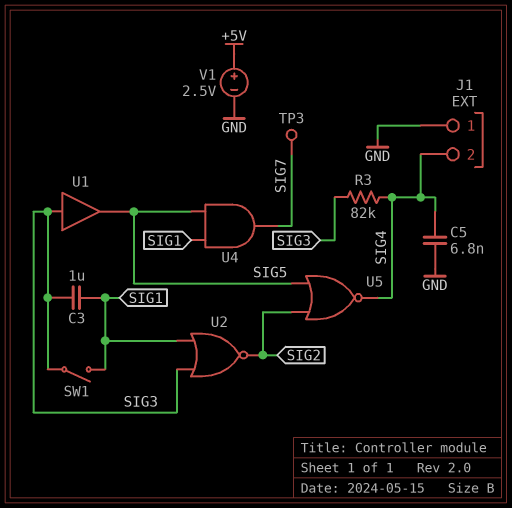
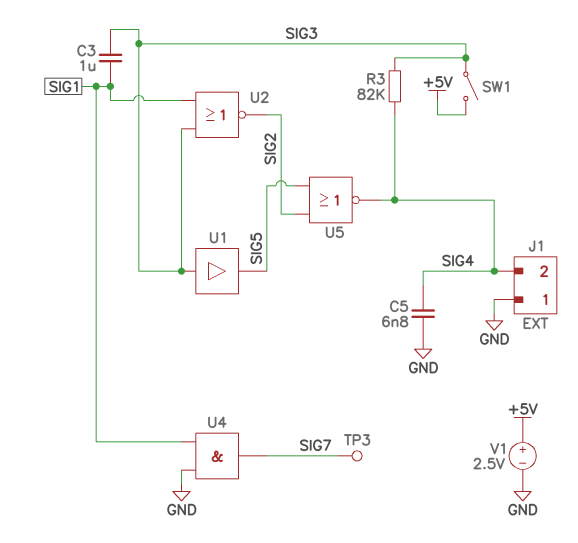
SW1: switch (SIG1, SIG3) -> switch (+5V, SIG3)
U4: AND (in SIG1, in SIG5, out SIG7) -> AND (in GND, in SIG1, out SIG7)

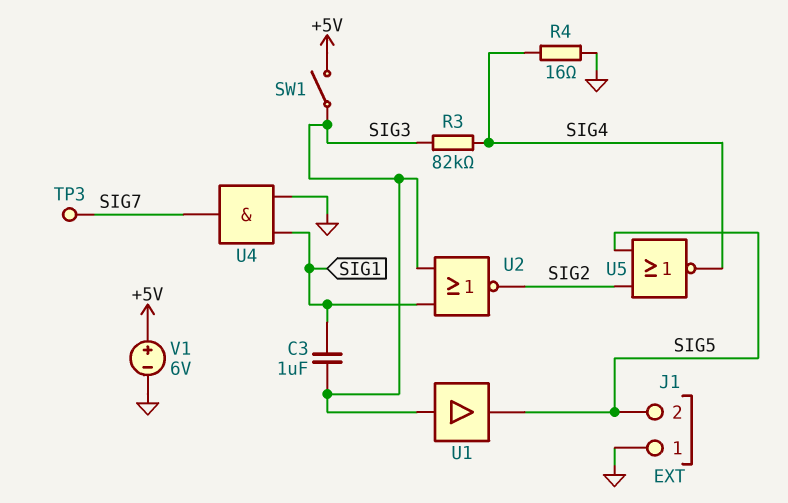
C5: 6.8nF (GND, SIG4) -> none
J1 pin 2: SIG4 -> SIG5
R4: none -> 16 (GND, SIG4)
V1: 2.5V (plus +5V, minus GND) -> 6V (plus +5V, minus GND)

